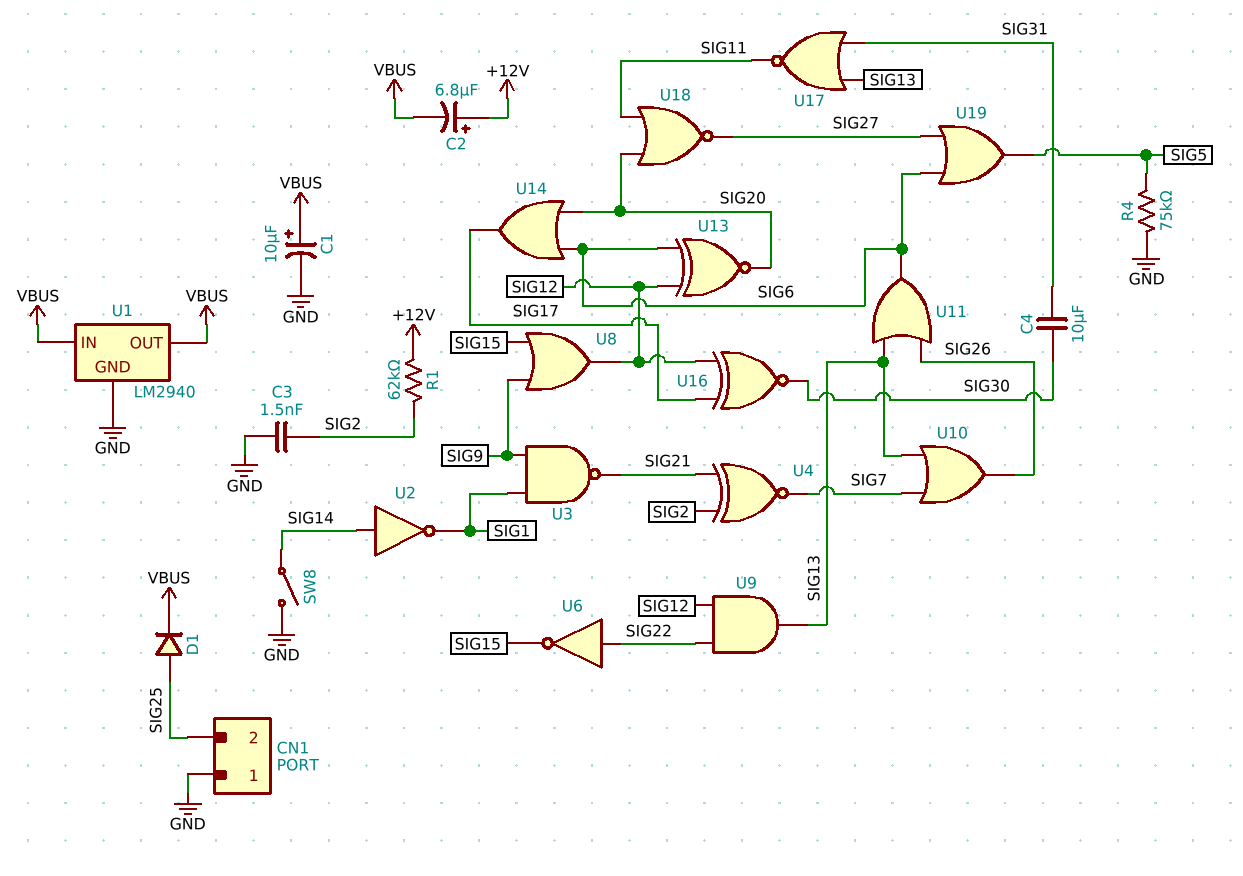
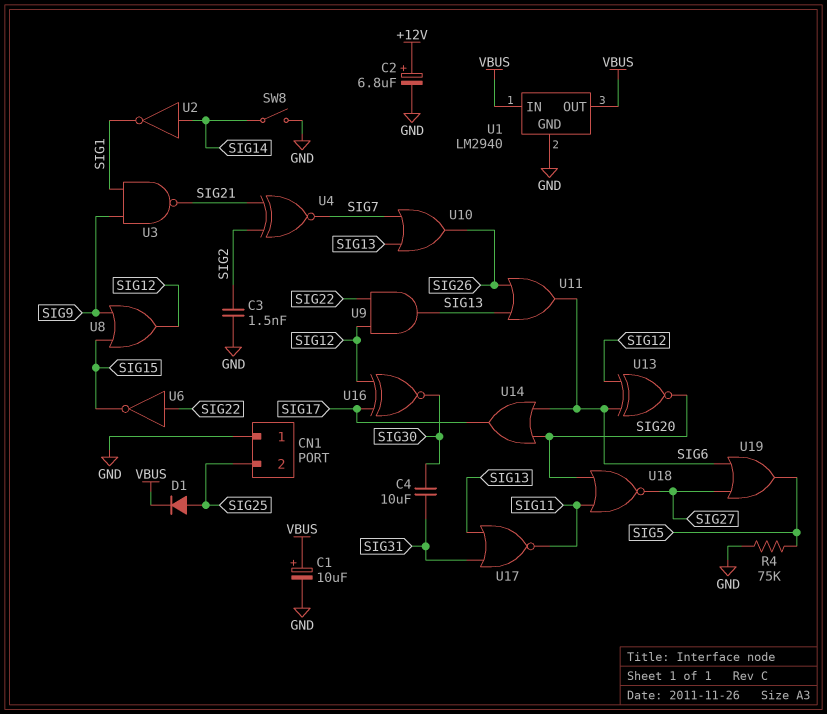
C2: 6.8uF (plus +12V, minus VBUS) -> 6.8uF (plus +12V, minus GND)
R1: 62k (+12V, SIG2) -> none

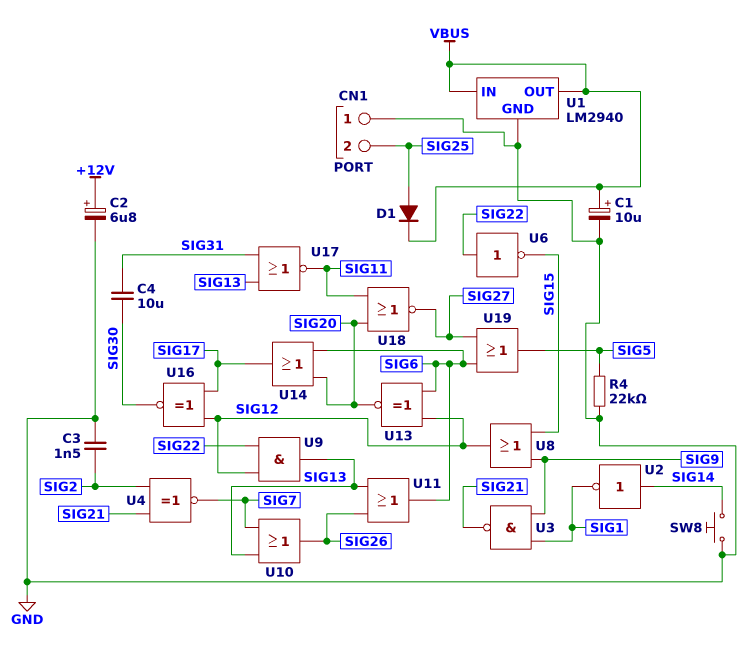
R4: 75k (GND, SIG5) -> 22k (GND, SIG5)
SW8: switch (GND, SIG14) -> button (GND, SIG14)

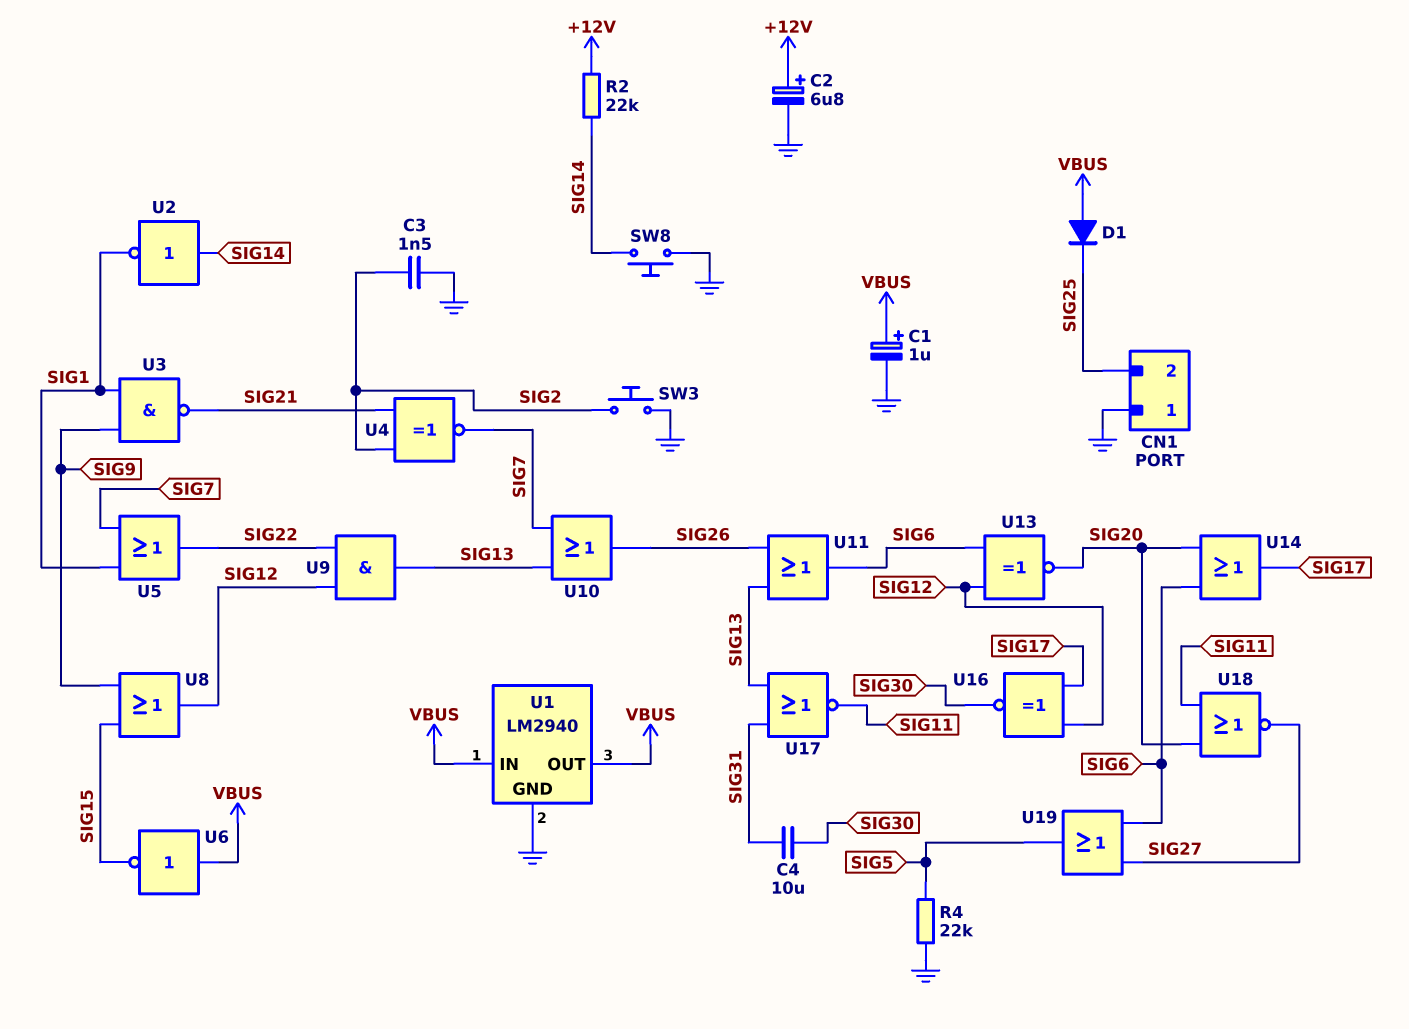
C1: 10uF (plus VBUS, minus GND) -> 1uF (plus VBUS, minus GND)
D1: diode (A SIG25, K VBUS) -> diode (A VBUS, K SIG25)
R2: none -> 22k (+12V, SIG14)
SW3: none -> button (GND, SIG2)
U5: none -> OR (in SIG1, in SIG7, out SIG22)
U6: NOT (in SIG22, out SIG15) -> NOT (in VBUS, out SIG15)

